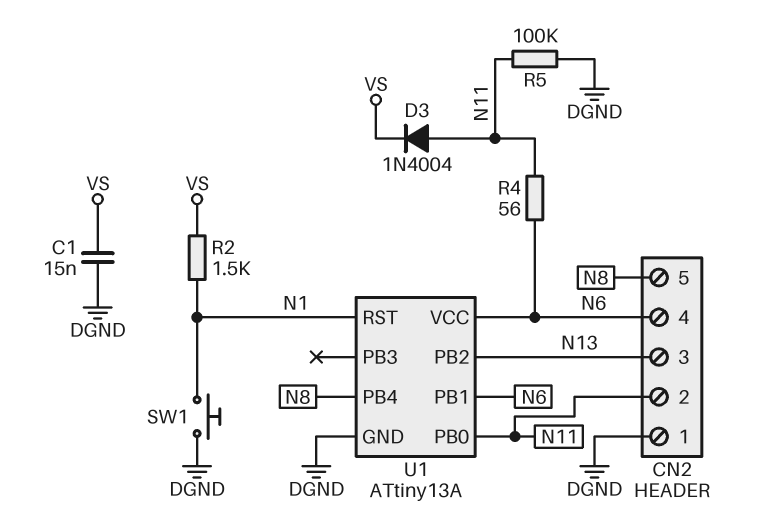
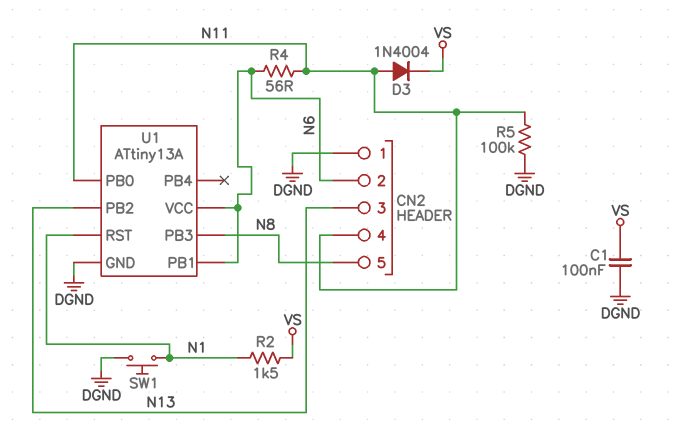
C1: 15nF (DGND, VS) -> 100nF (DGND, VS)
CN2 pin 2: N11 -> N6
CN2 pin 4: N6 -> N11
U1 pin PB3: none -> N8
U1 pin PB4: N8 -> none

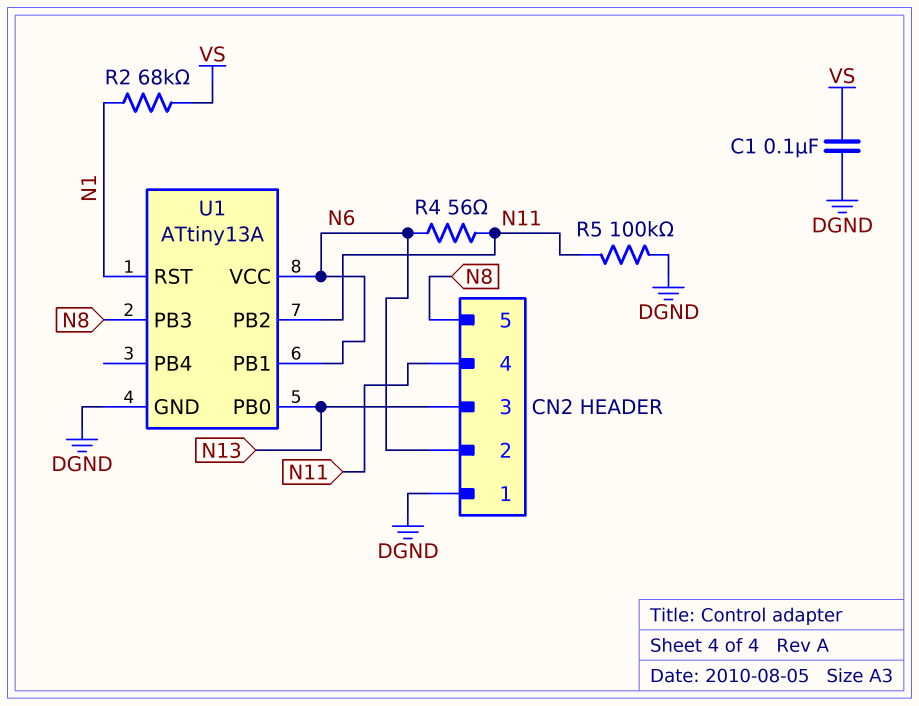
D3: diode 1N4004 (A N11, K VS) -> none
R2: 1.5k (N1, VS) -> 68k (N1, VS)
SW1: button (DGND, N1) -> none
U1 pin PB0: N11 -> N13
U1 pin PB2: N13 -> N11

